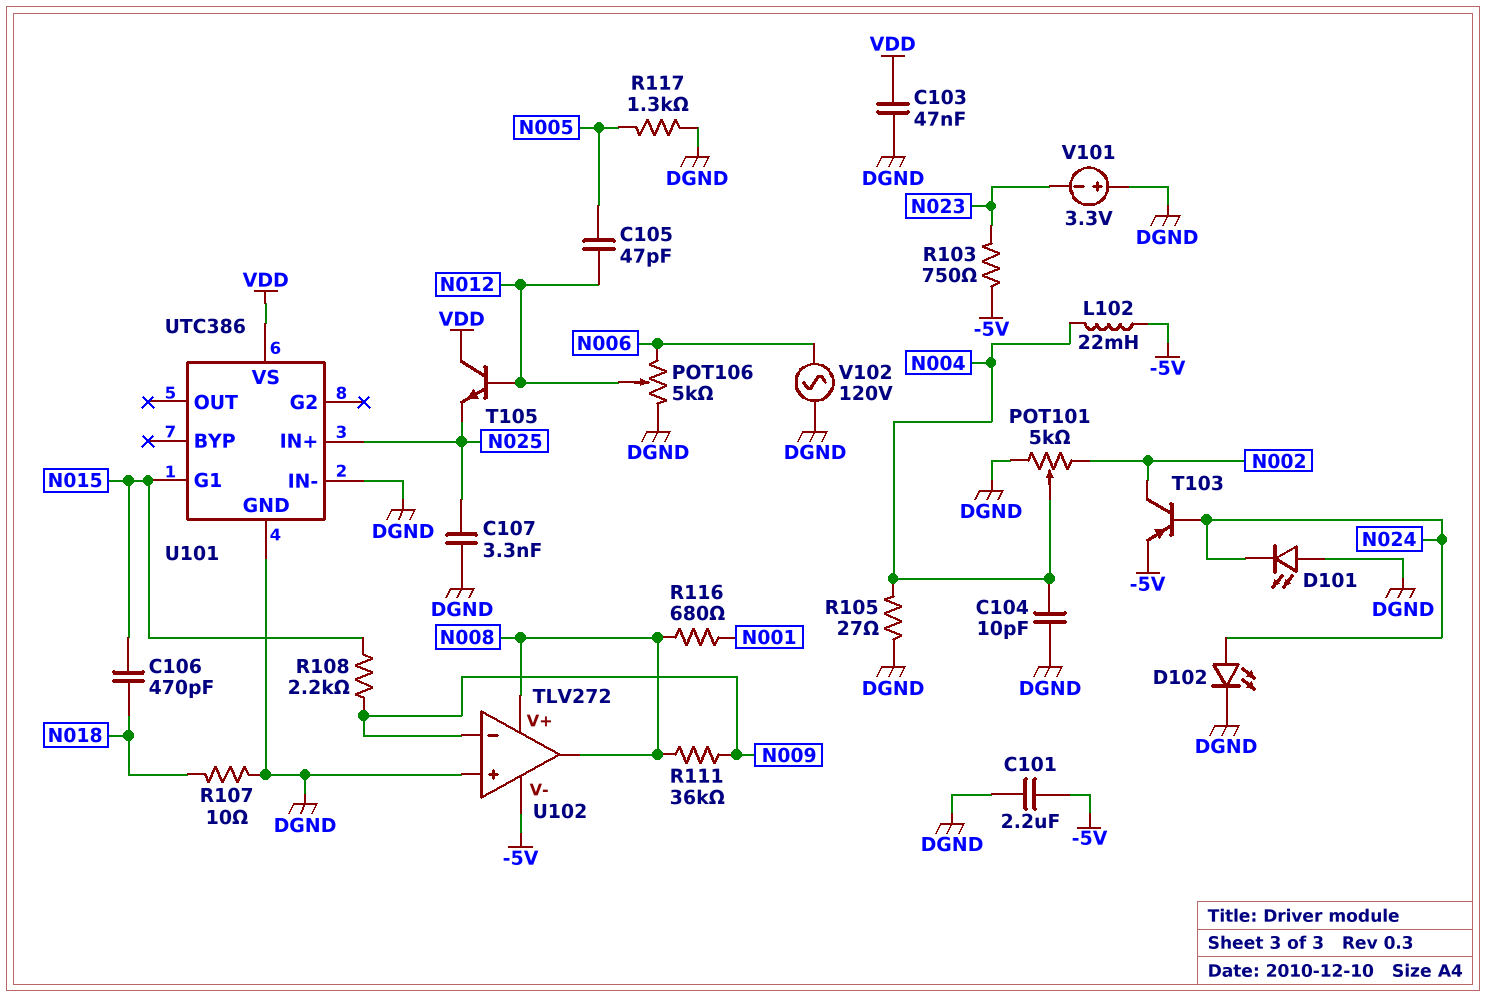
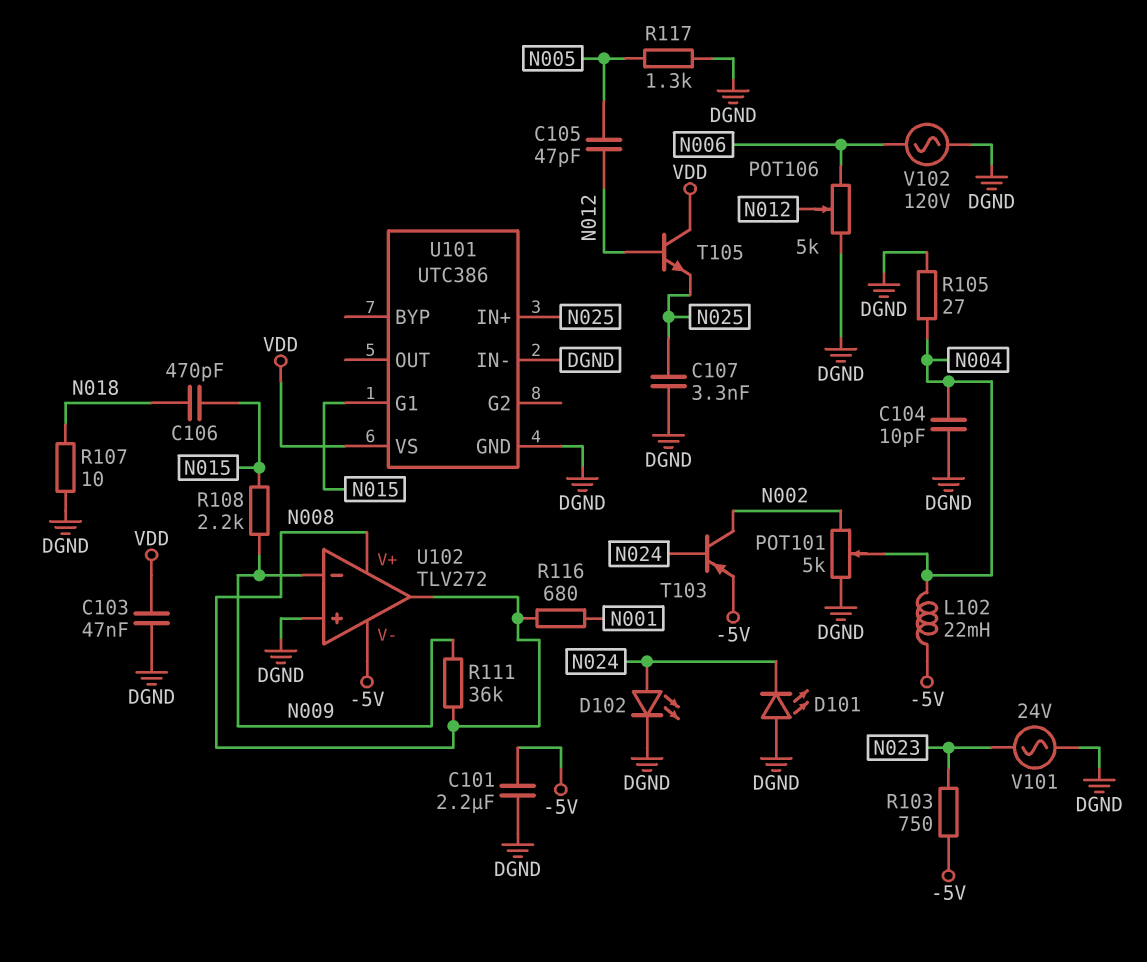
V101: 3.3V (plus DGND, minus N023) -> AC 24V (DGND, N023)

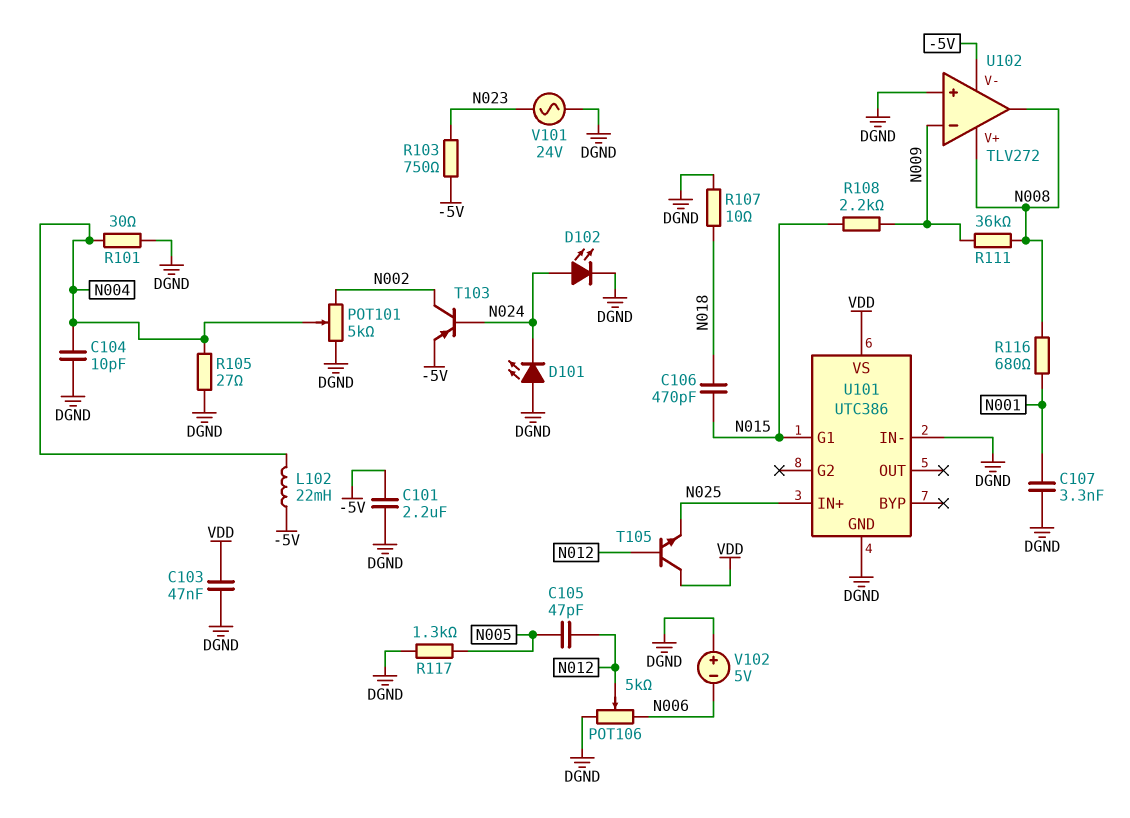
C107: 3.3nF (DGND, N025) -> 3.3nF (DGND, N001)
R101: none -> 30 (DGND, N004)
V102: AC 120V (DGND, N006) -> 5V (plus DGND, minus N006)

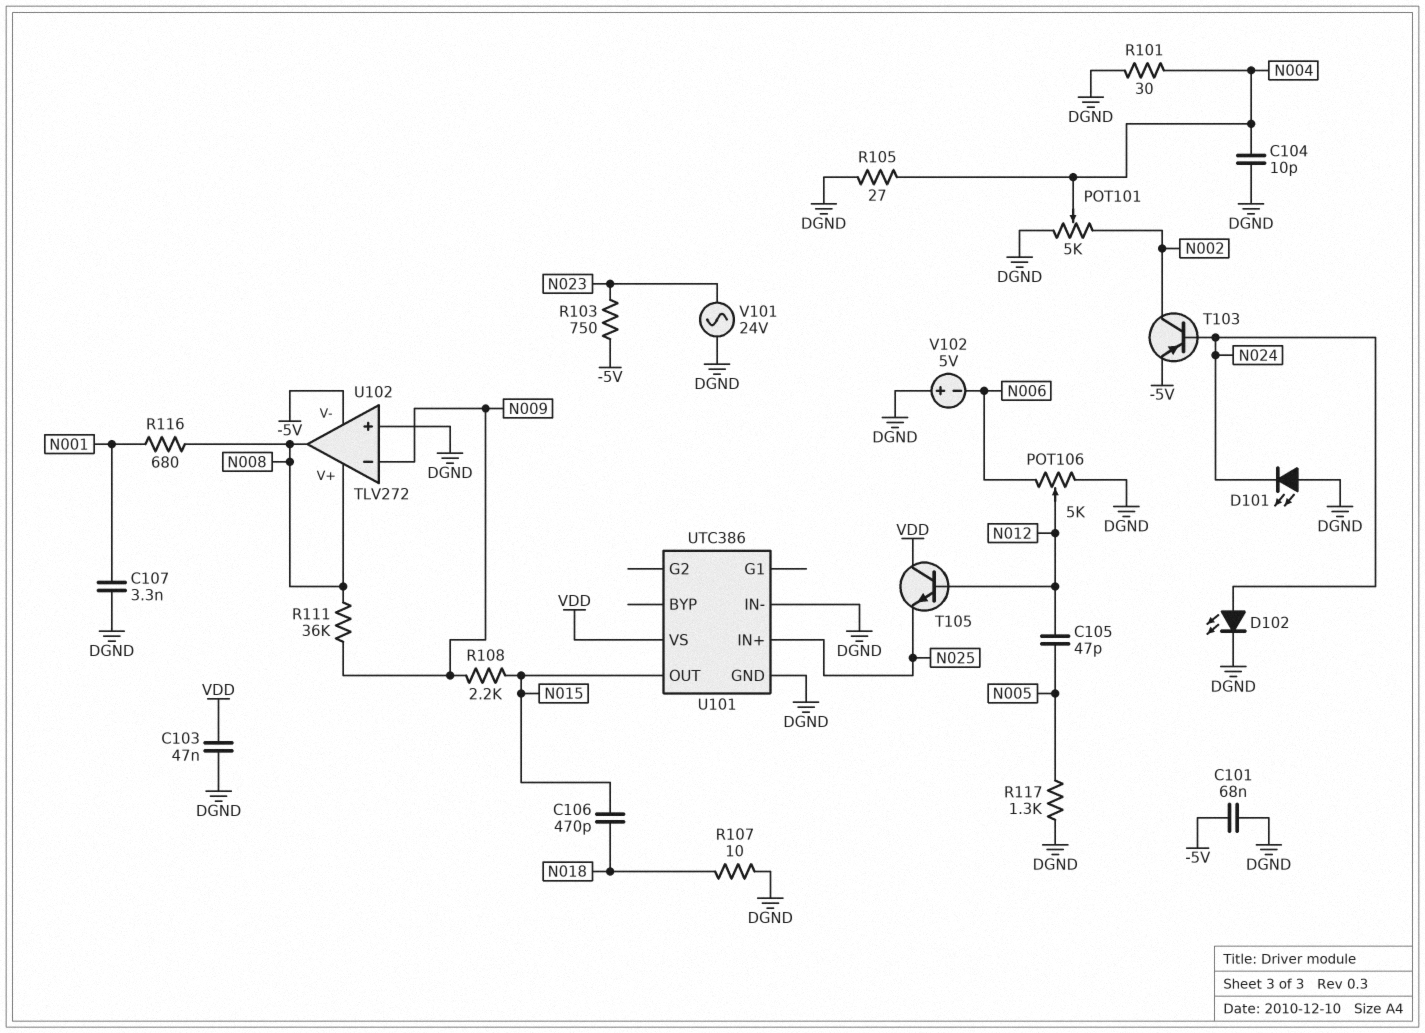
C101: 2.2uF (-5V, DGND) -> 68nF (-5V, DGND)
L102: 22mH (-5V, N004) -> none
U101 pin G1: N015 -> none
U101 pin OUT: none -> N015

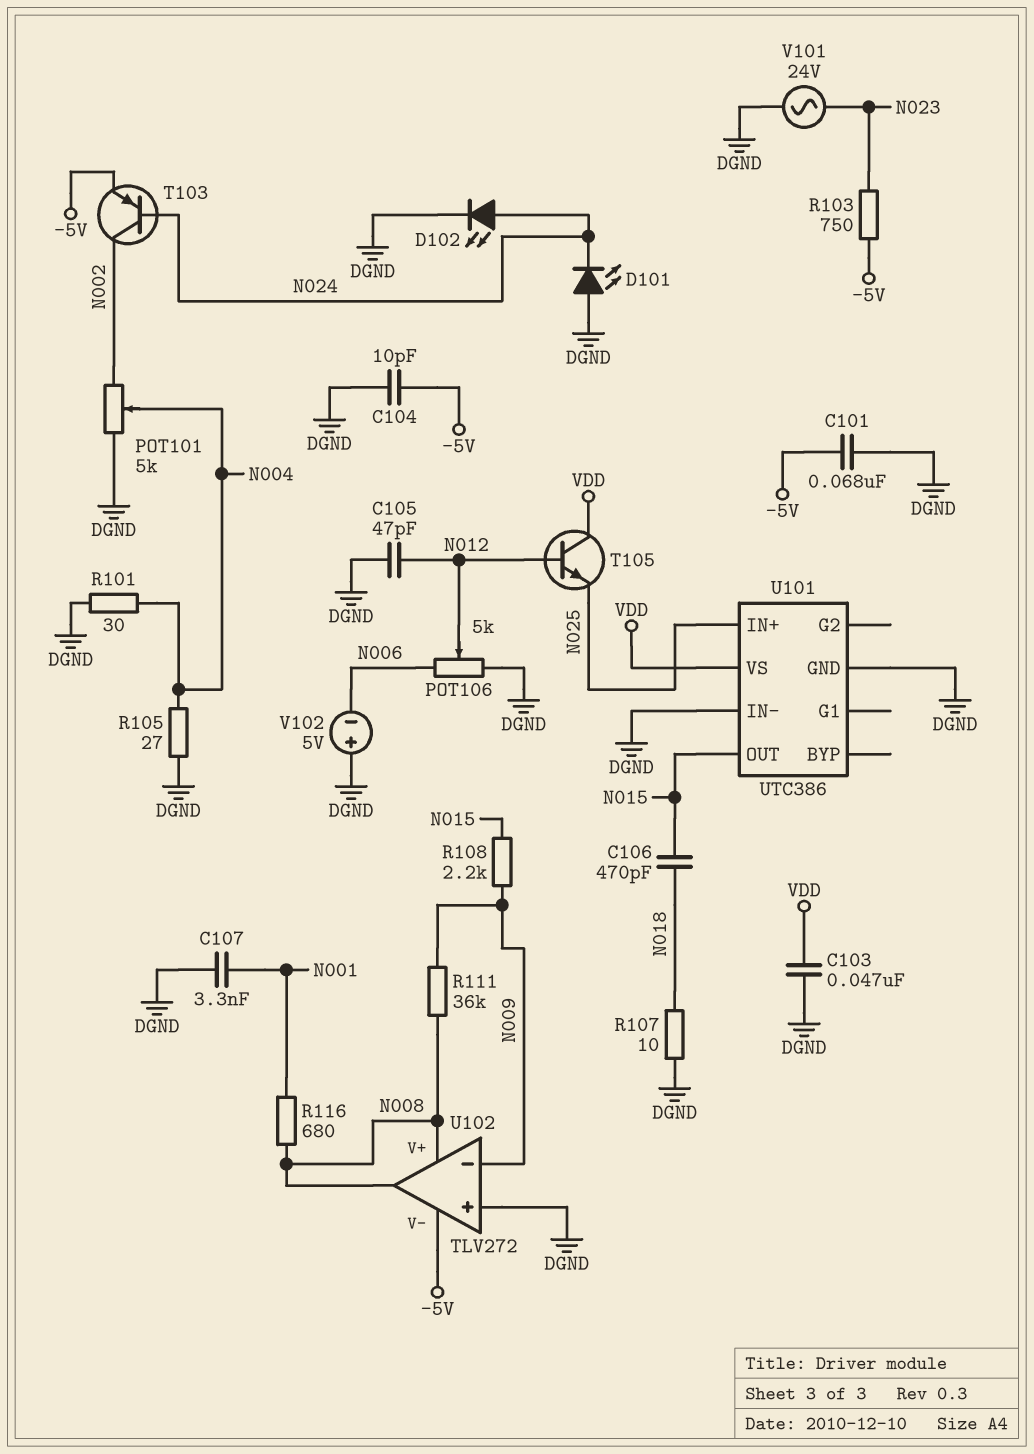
C104: 10pF (DGND, N004) -> 10pF (-5V, DGND)
C105: 47pF (N005, N012) -> 47pF (DGND, N012)
R117: 1.3k (DGND, N005) -> none

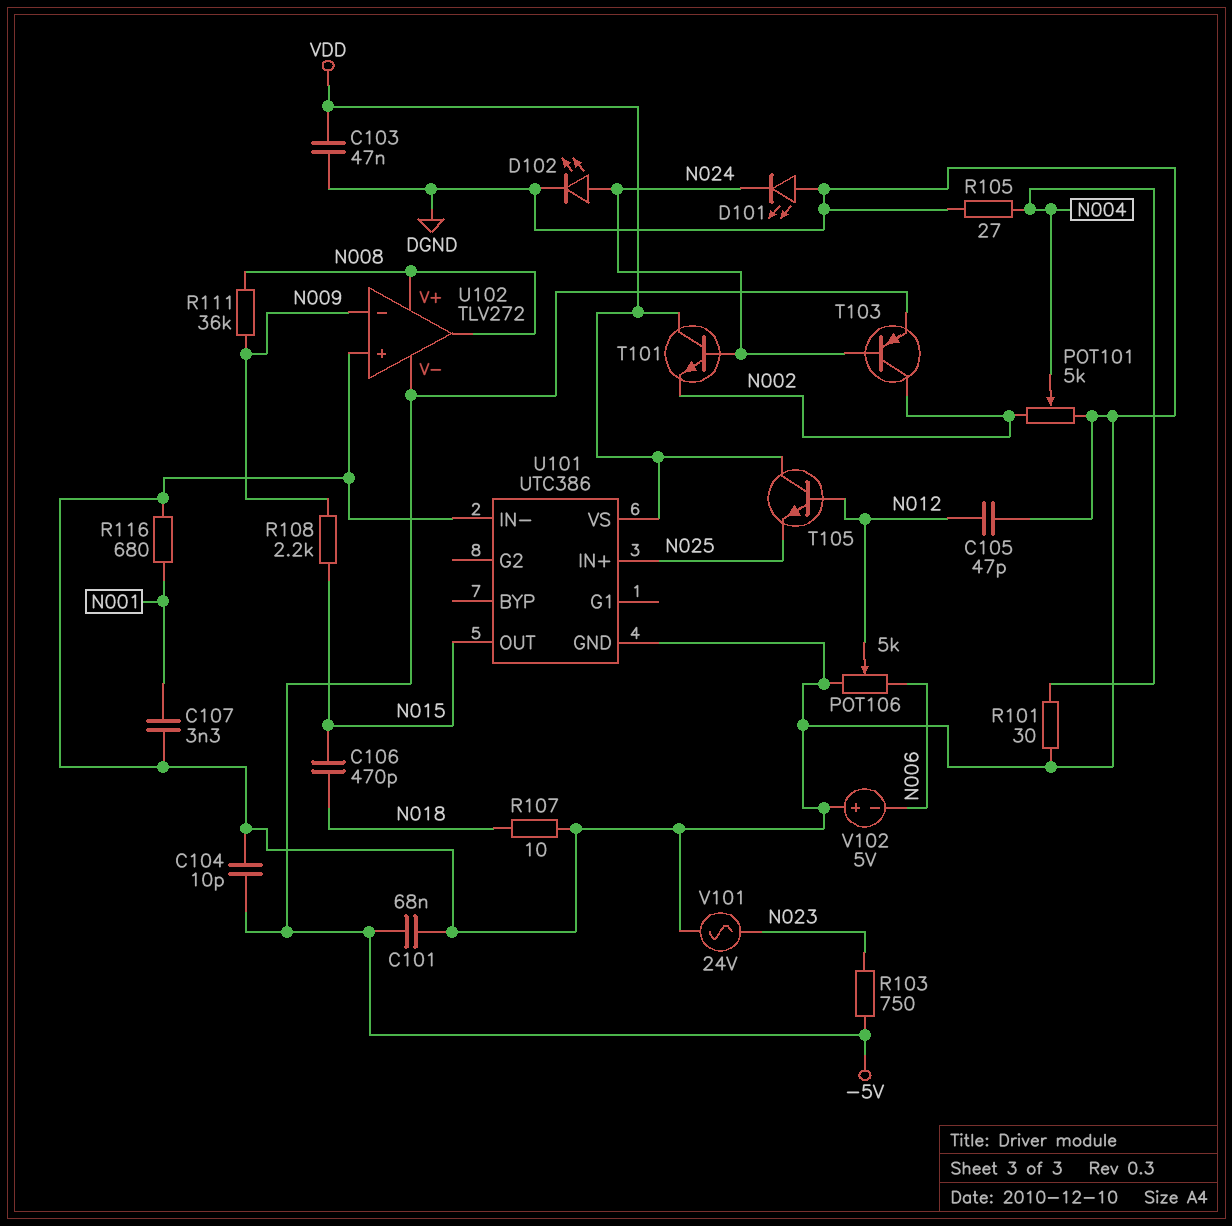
R116: 680 (N001, N008) -> 680 (DGND, N001)
T101: none -> NPN (B N024, C VDD, E N002)

